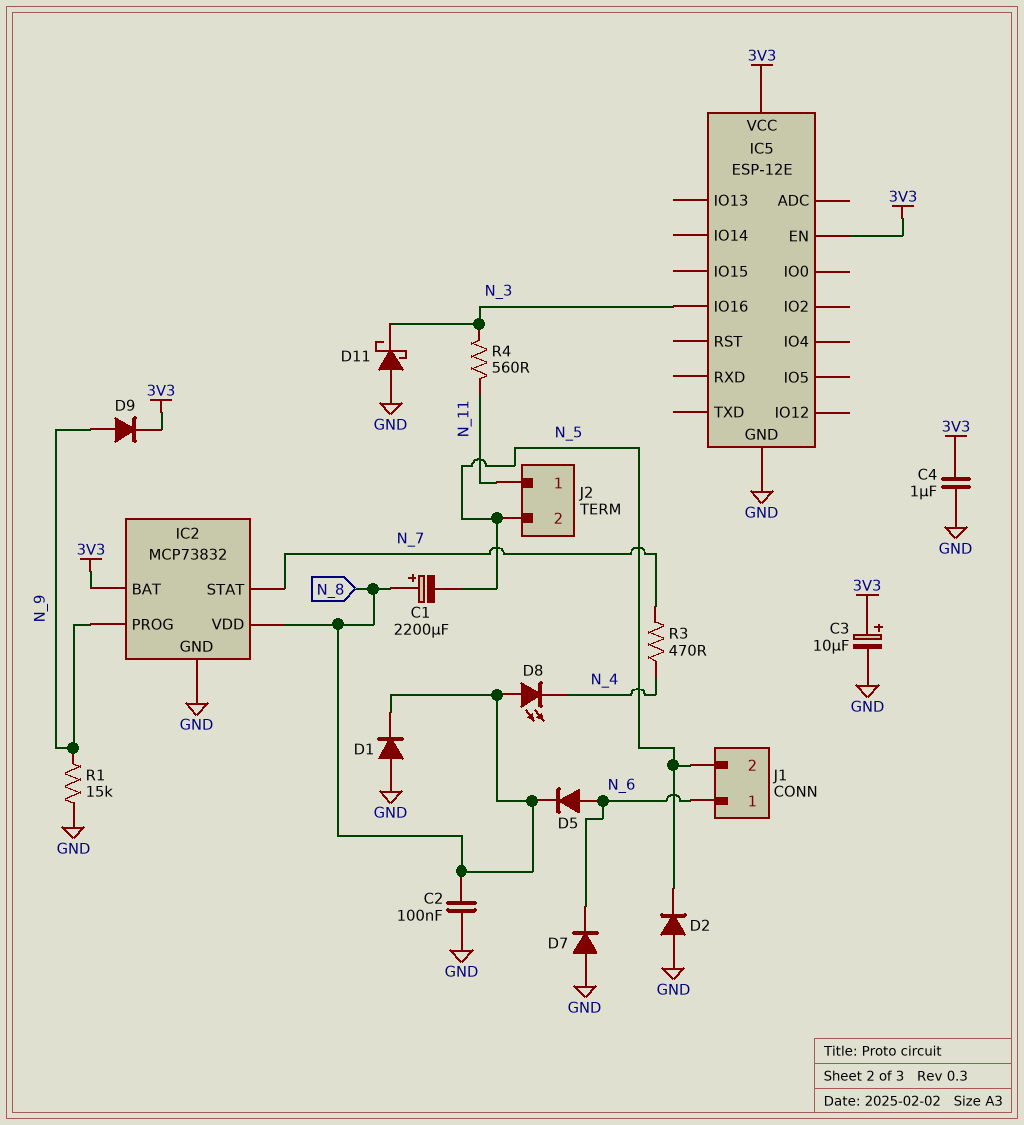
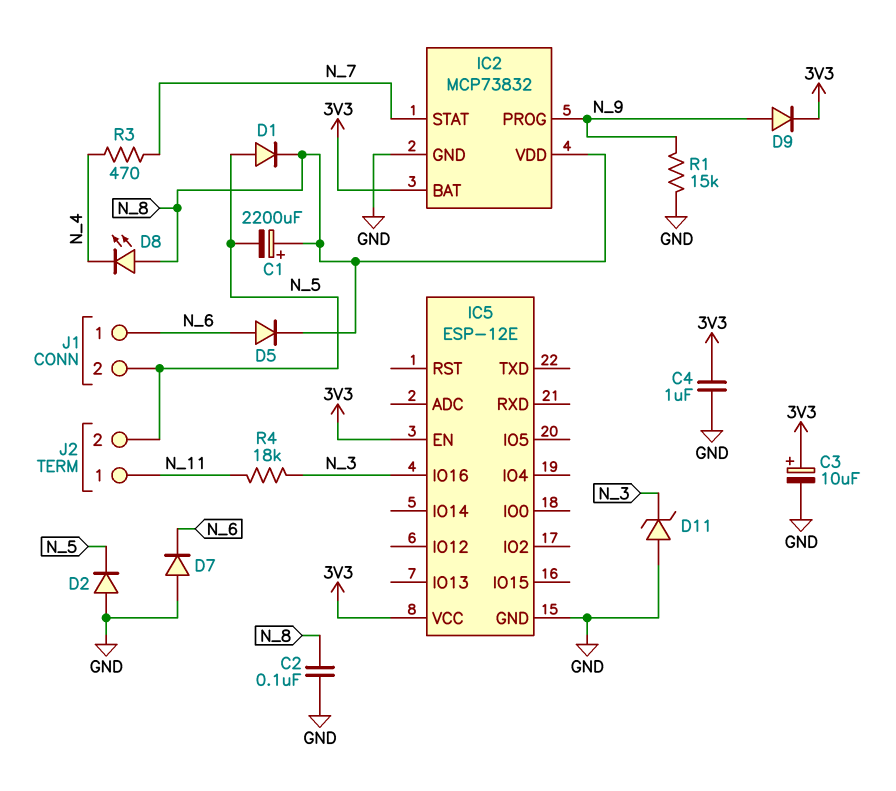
D1: diode (A GND, K N_8) -> diode (A N_5, K N_8)
D11: schottky (A GND, K N_3) -> zener (A GND, K N_3)
R4: 560 (N_3, N_11) -> 18k (N_3, N_11)

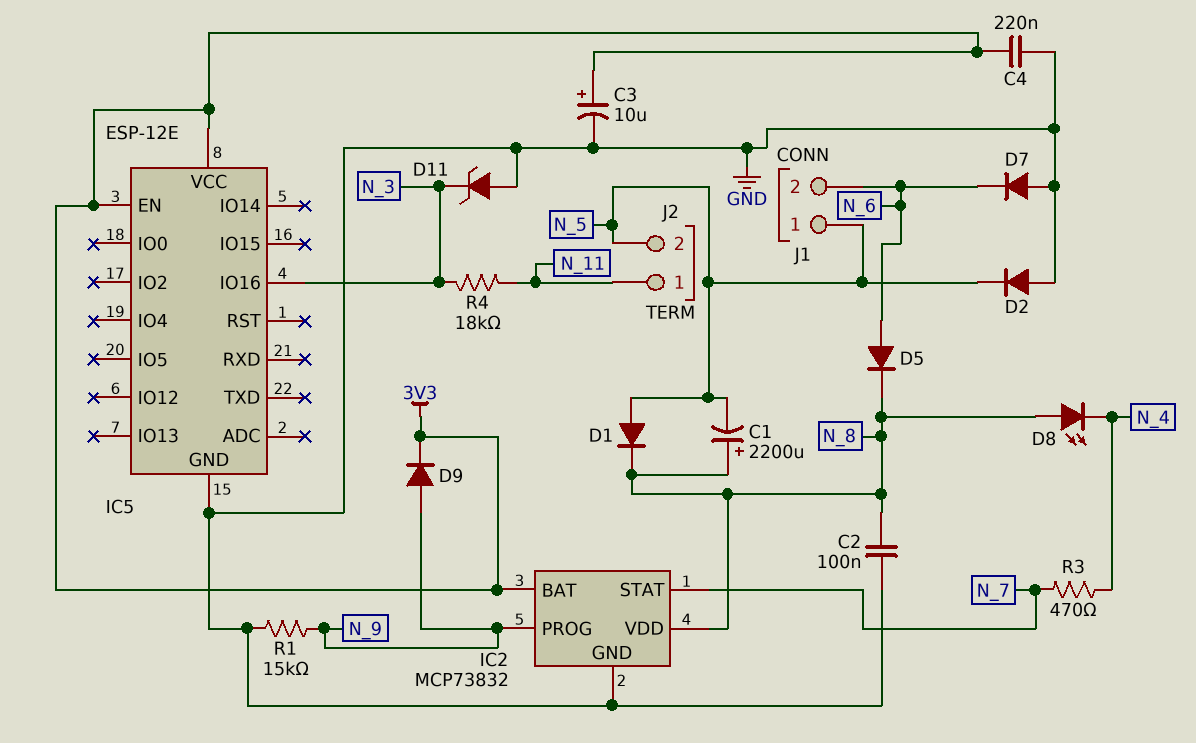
C4: 1uF (3V3, GND) -> 220nF (3V3, GND)
J1 pin 1: N_6 -> N_5
J1 pin 2: N_5 -> N_6

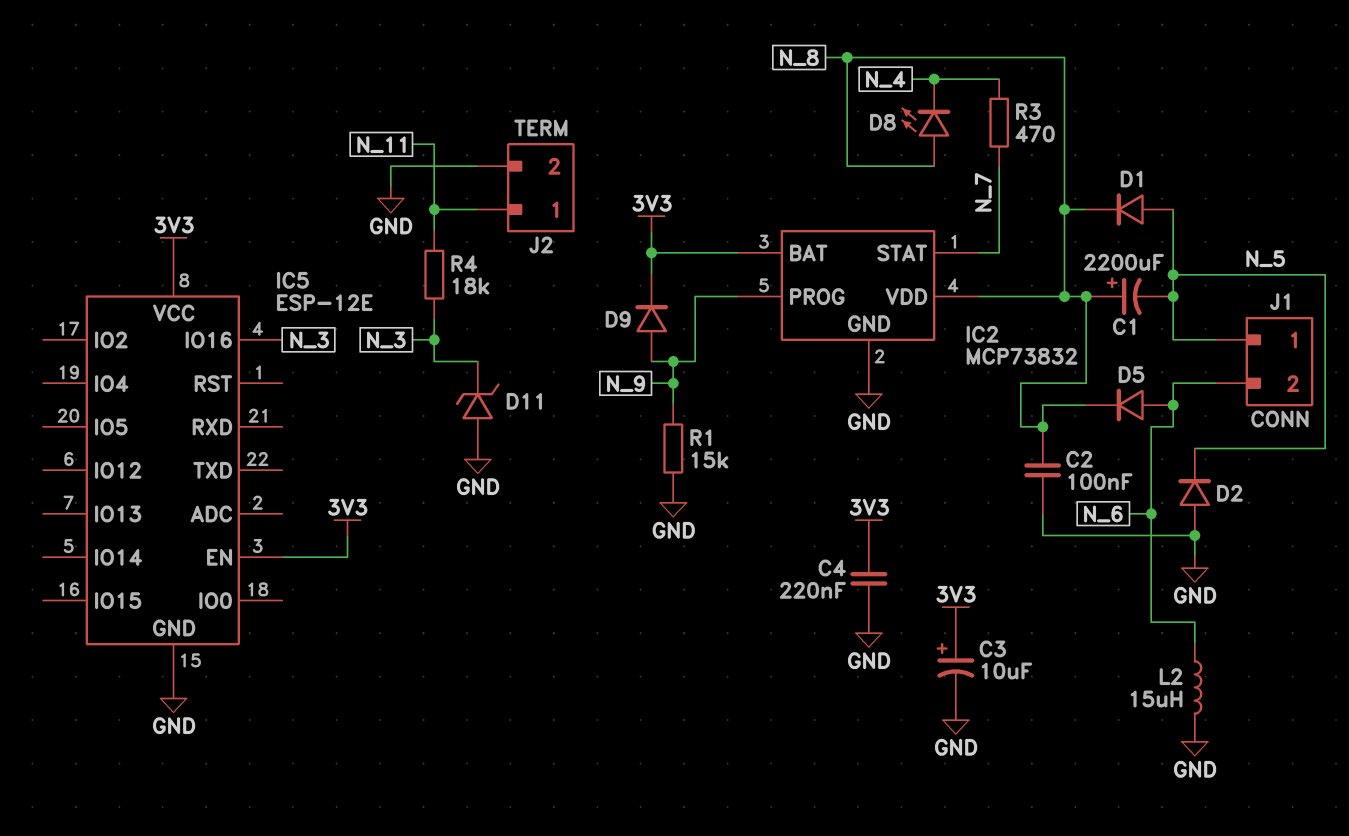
D7: diode (A GND, K N_6) -> none
J2 pin 2: N_5 -> GND
L2: none -> 15uH (GND, N_6)

